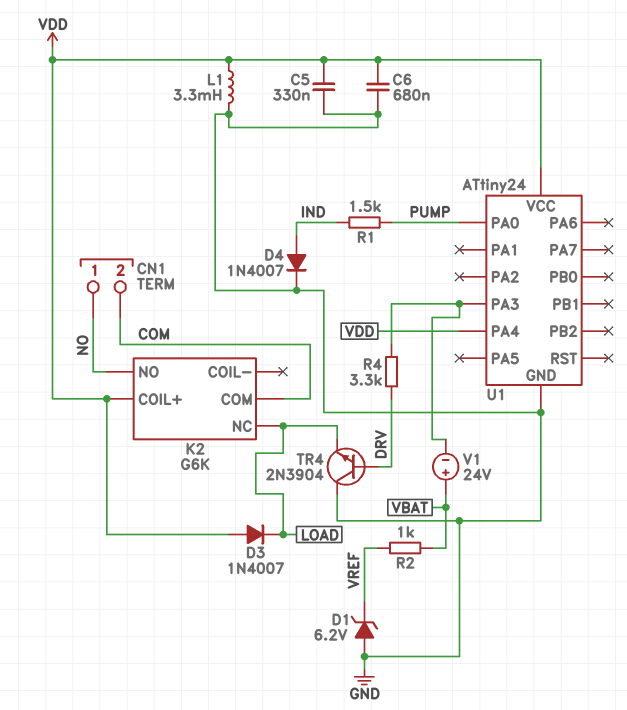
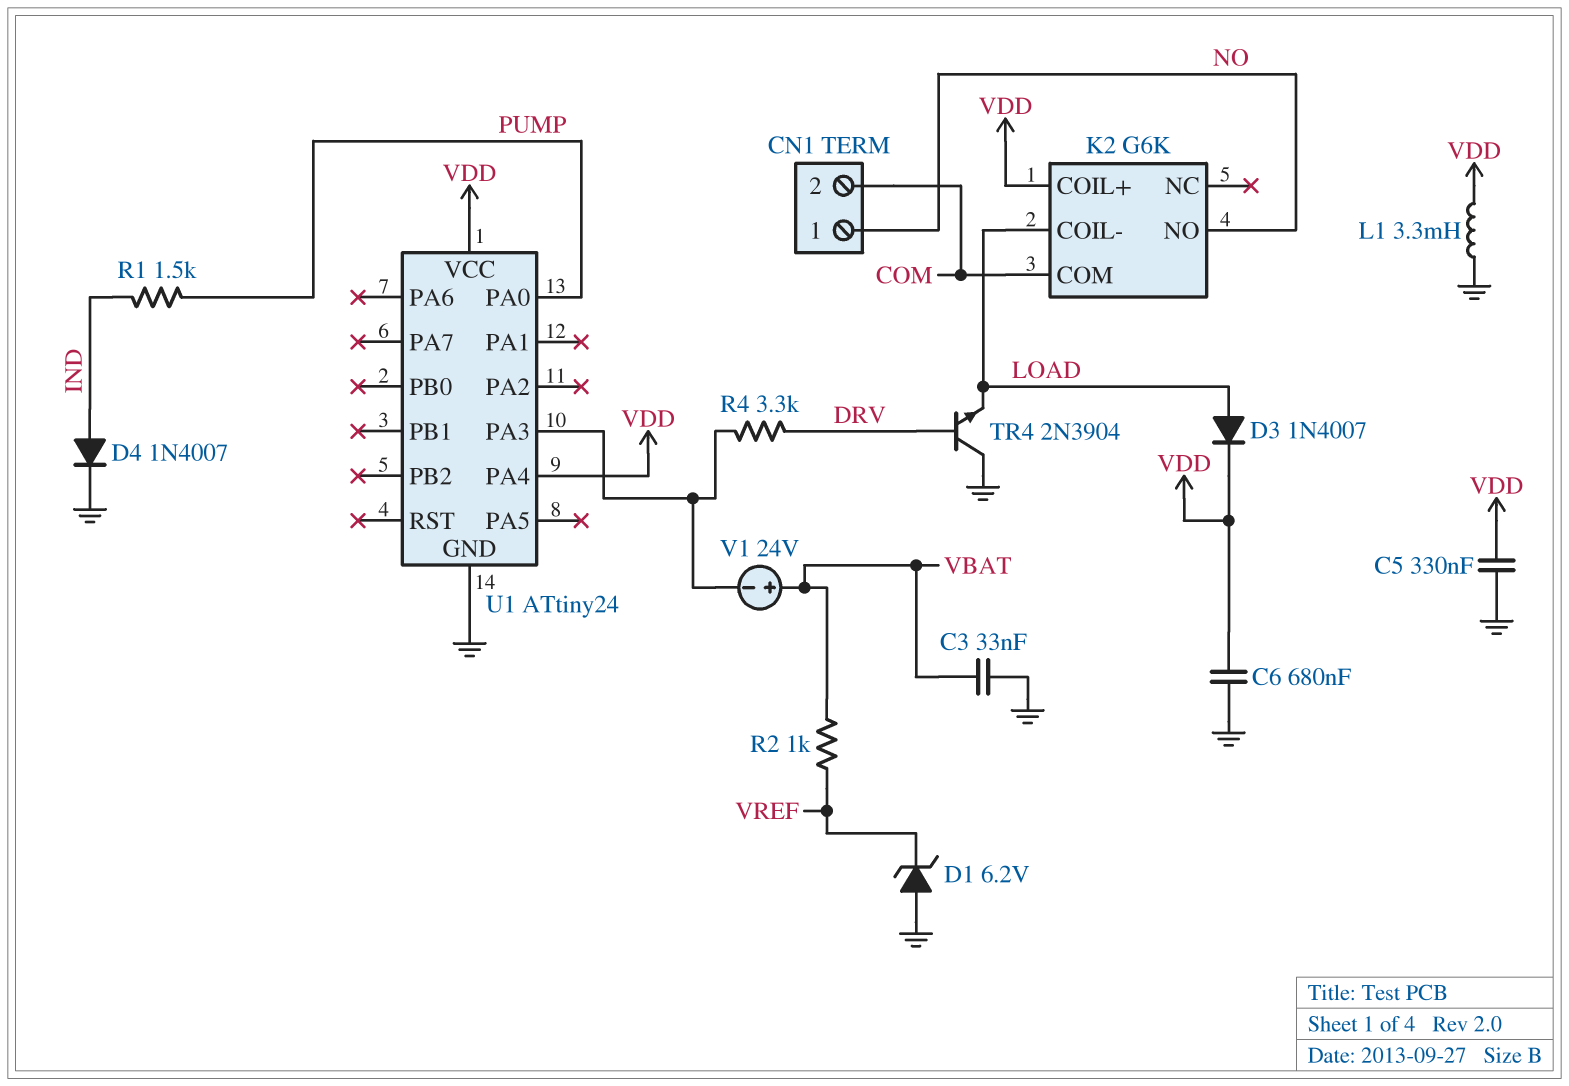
C3: none -> 33nF (GND, VBAT)
D3: diode 1N4007 (A VDD, K LOAD) -> diode 1N4007 (A LOAD, K VDD)
K2 pin COIL-: none -> LOAD
K2 pin NC: LOAD -> none

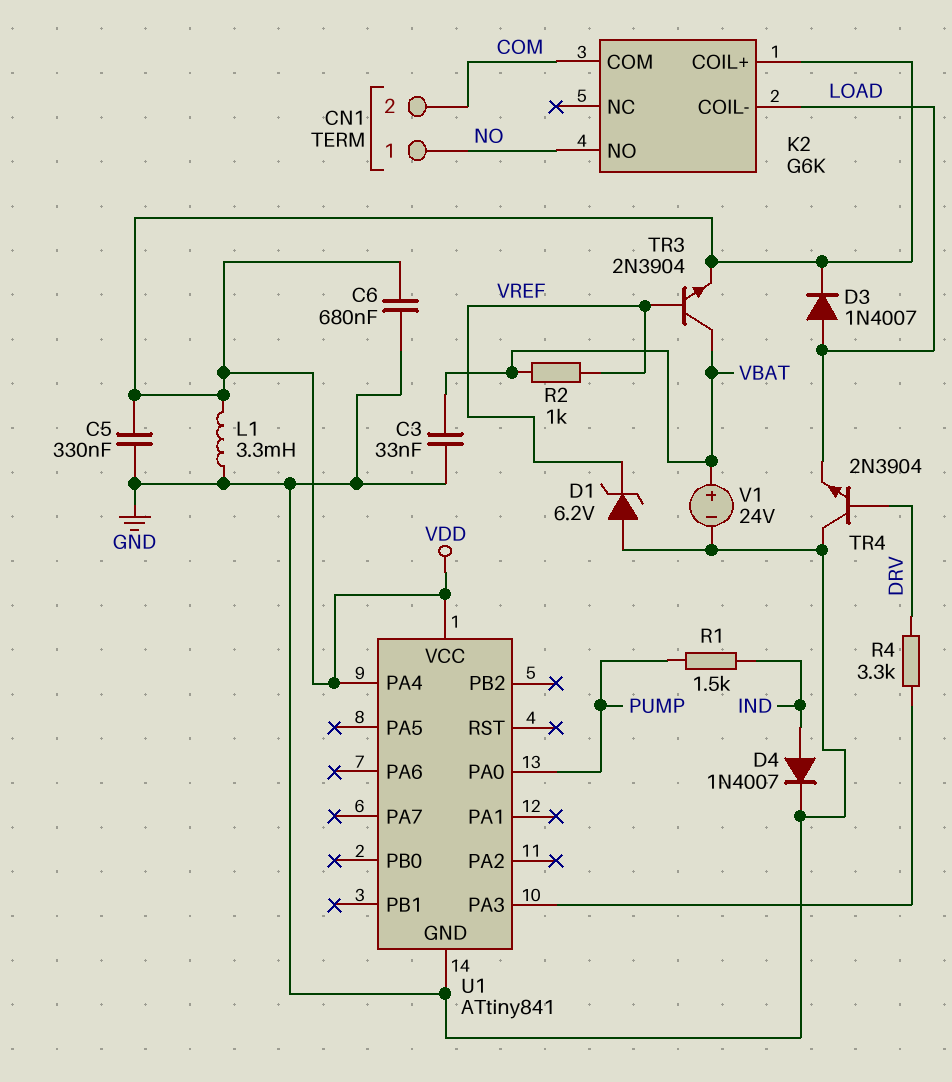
TR3: none -> NPN 2N3904 (B VREF, C VBAT, E VDD)
U1: ATtiny24 -> ATtiny841
V1: 24V (plus VBAT, minus U1/PA3) -> 24V (plus VBAT, minus GND)

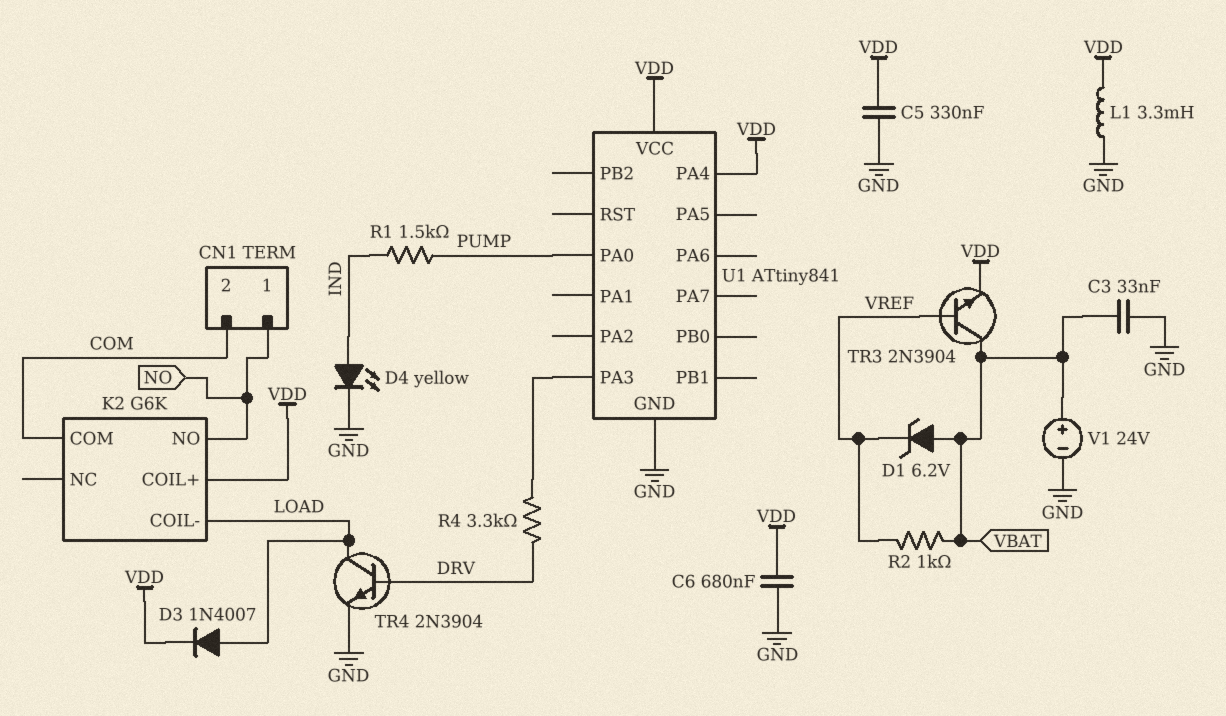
D1: zener 6.2V (A GND, K VREF) -> zener 6.2V (A VBAT, K VREF)
D4: diode 1N4007 (A IND, K GND) -> LED yellow (A IND, K GND)
TR4: NPN 2N3904 (B DRV, C GND, E LOAD) -> NPN 2N3904 (B DRV, C LOAD, E GND)

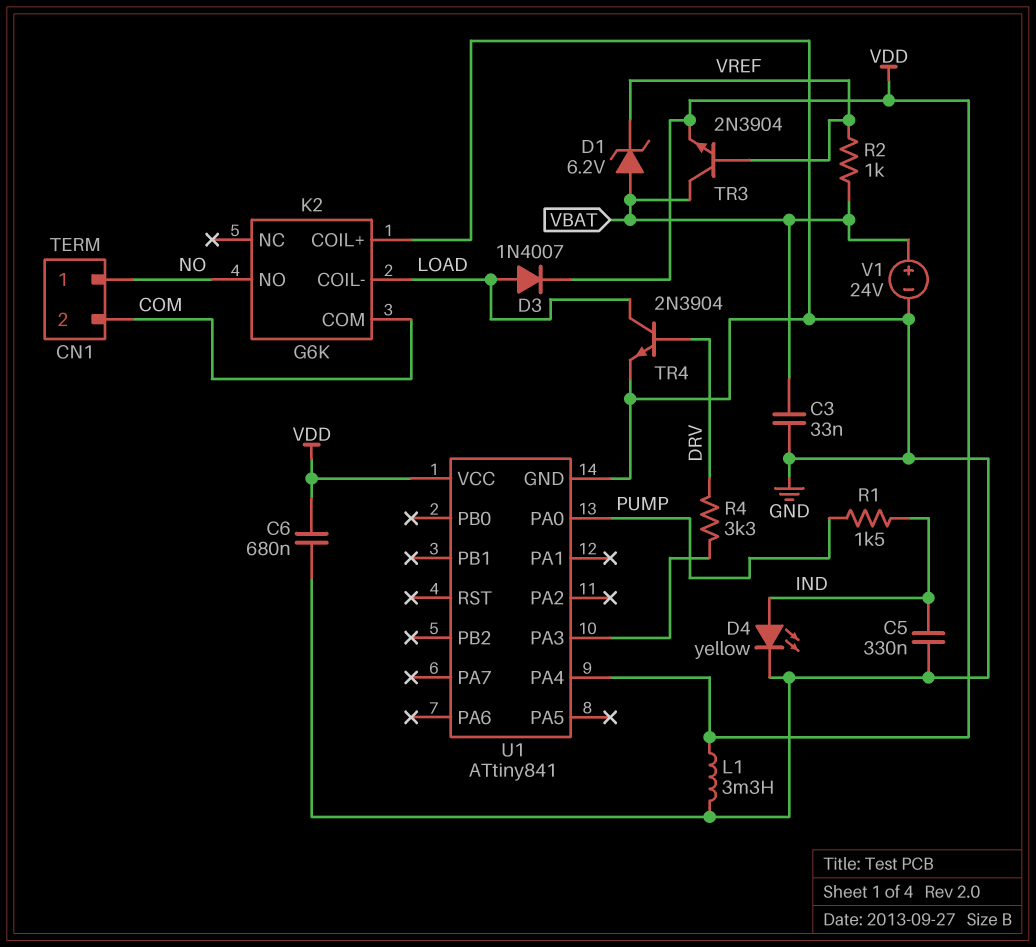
C5: 330nF (GND, VDD) -> 330nF (GND, IND)
K2 pin COIL+: VDD -> GND

